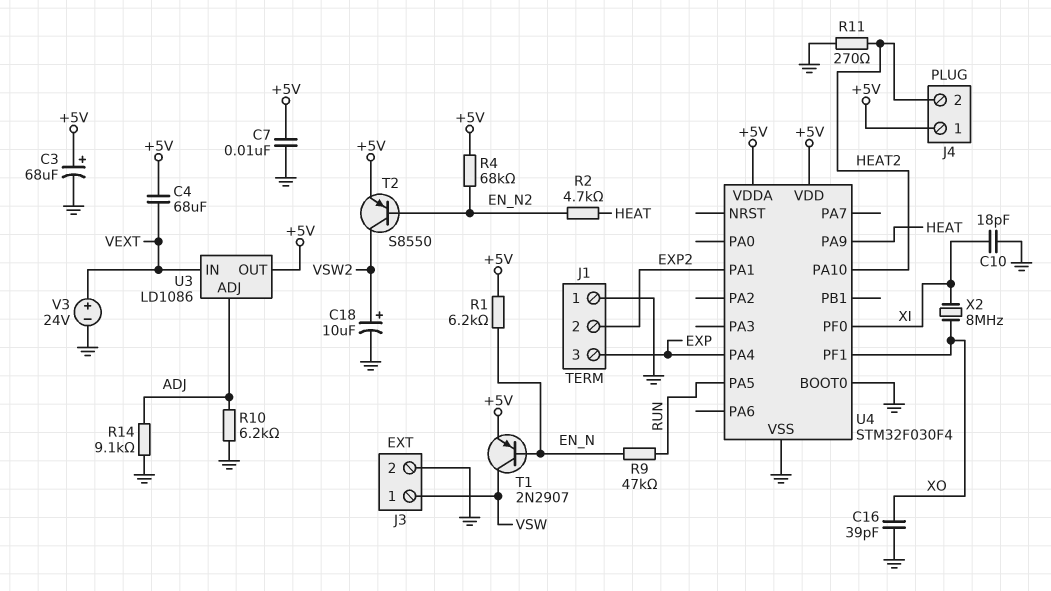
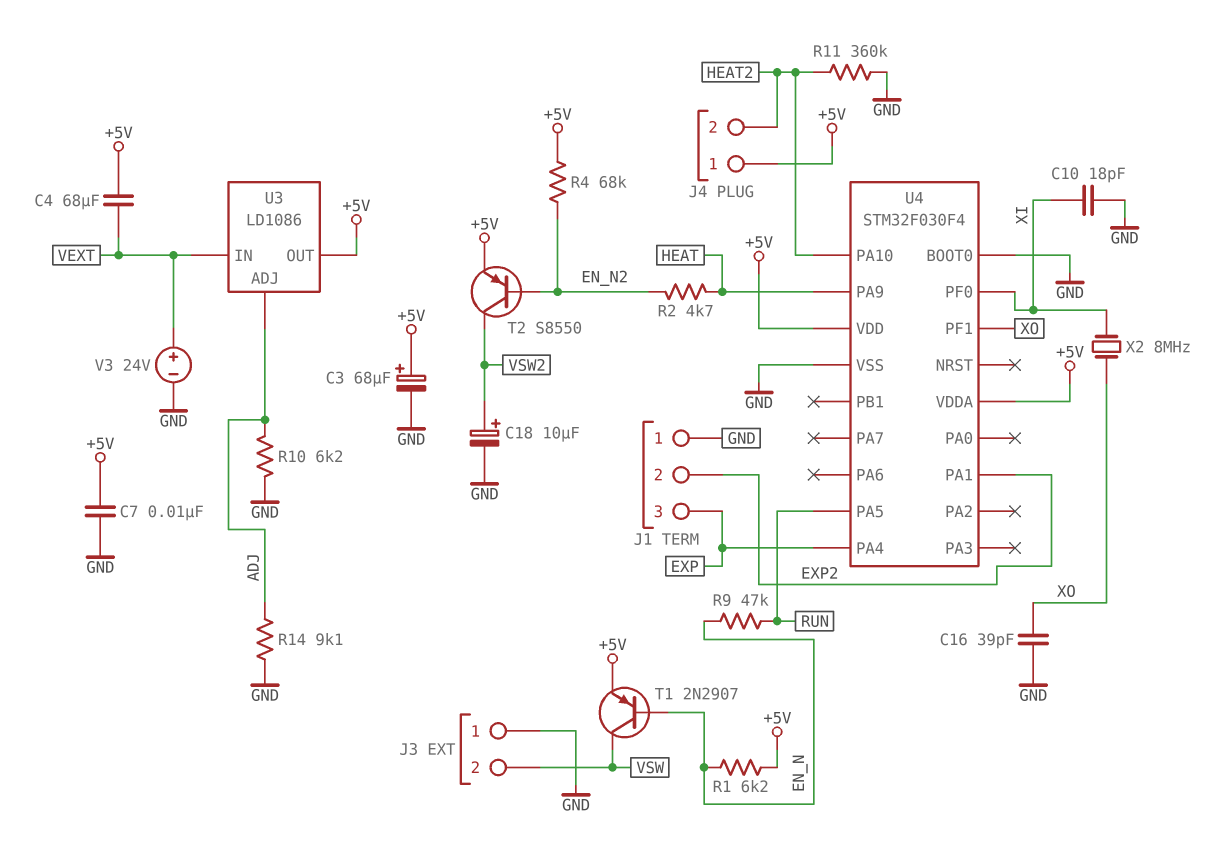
J3 pin 1: VSW -> GND
J3 pin 2: GND -> VSW
R11: 270 (GND, HEAT2) -> 360k (GND, HEAT2)

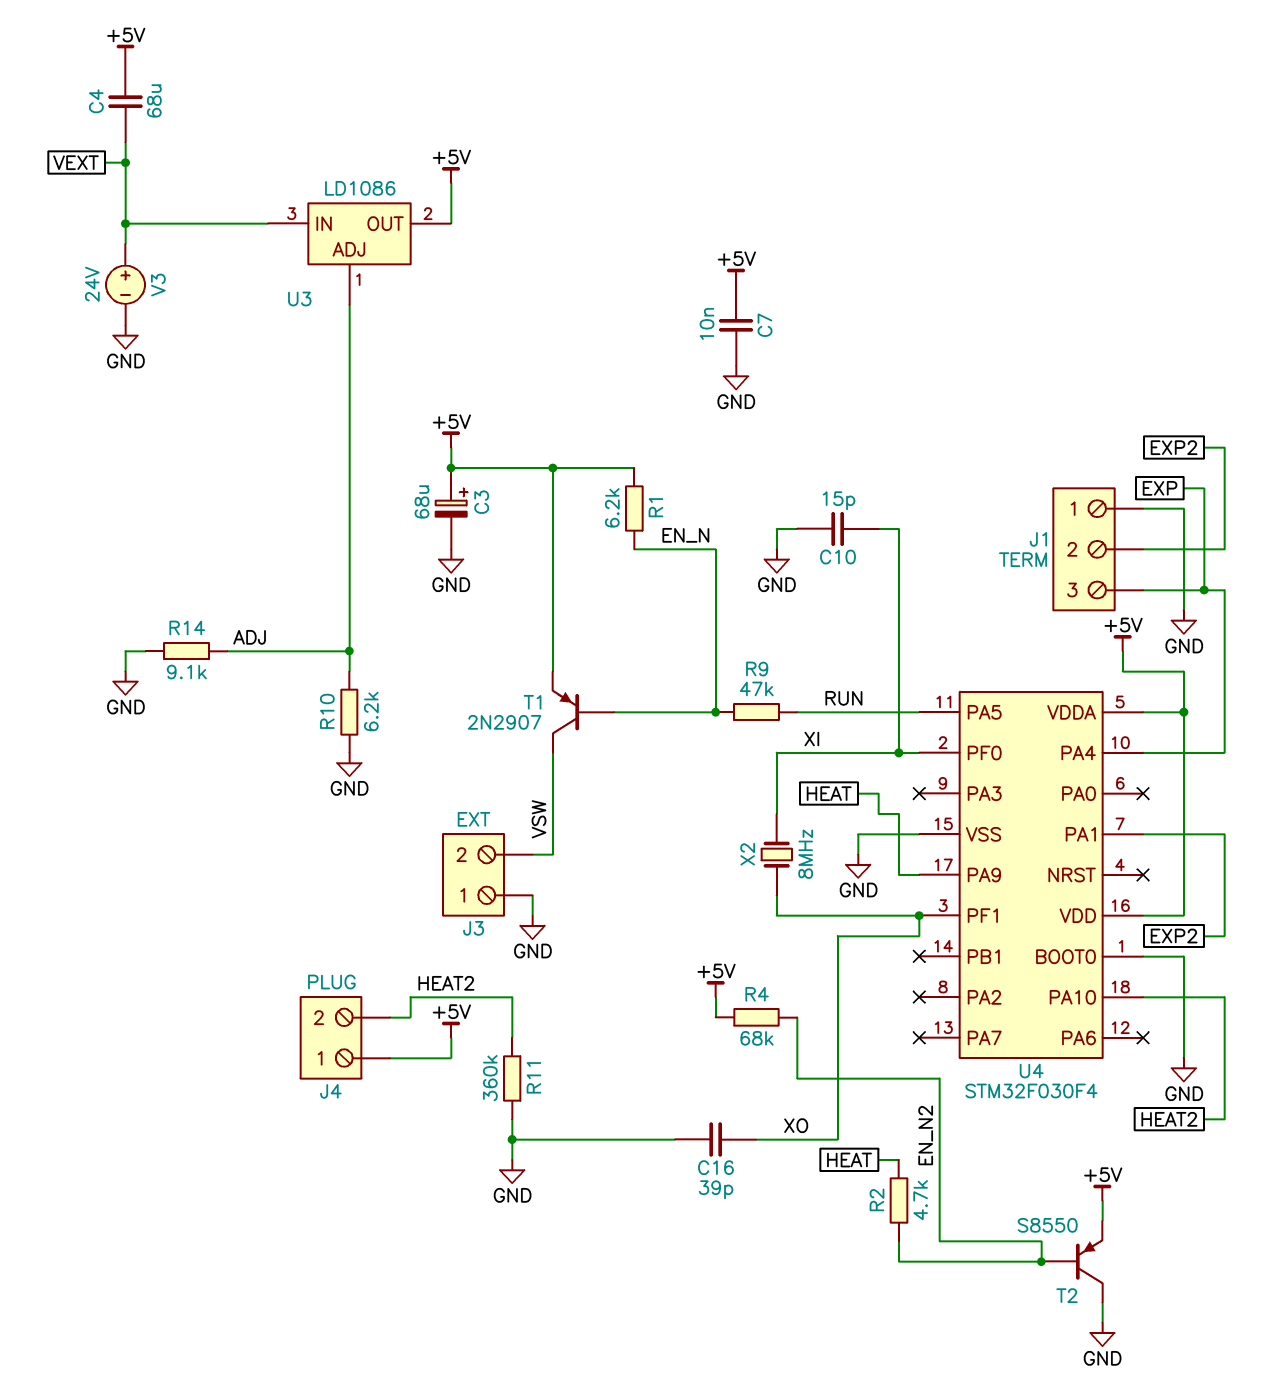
C10: 18pF (GND, XI) -> 15pF (GND, XI)
C18: 10uF (plus VSW2, minus GND) -> none
T2: PNP S8550 (B EN_N2, C VSW2, E +5V) -> PNP S8550 (B EN_N2, C GND, E +5V)

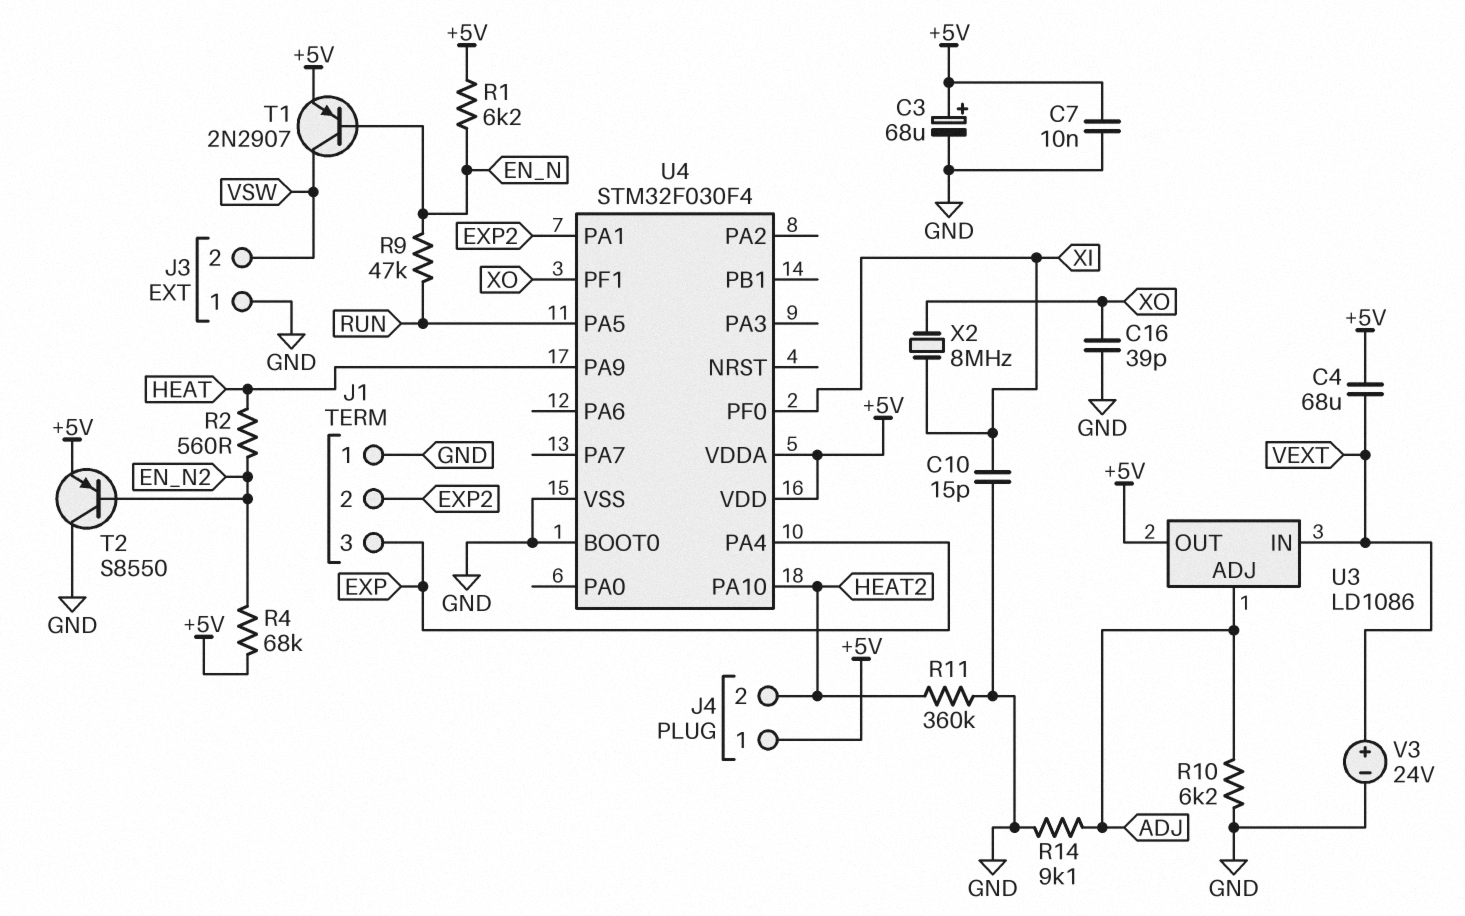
R2: 4.7k (EN_N2, HEAT) -> 560 (EN_N2, HEAT)

